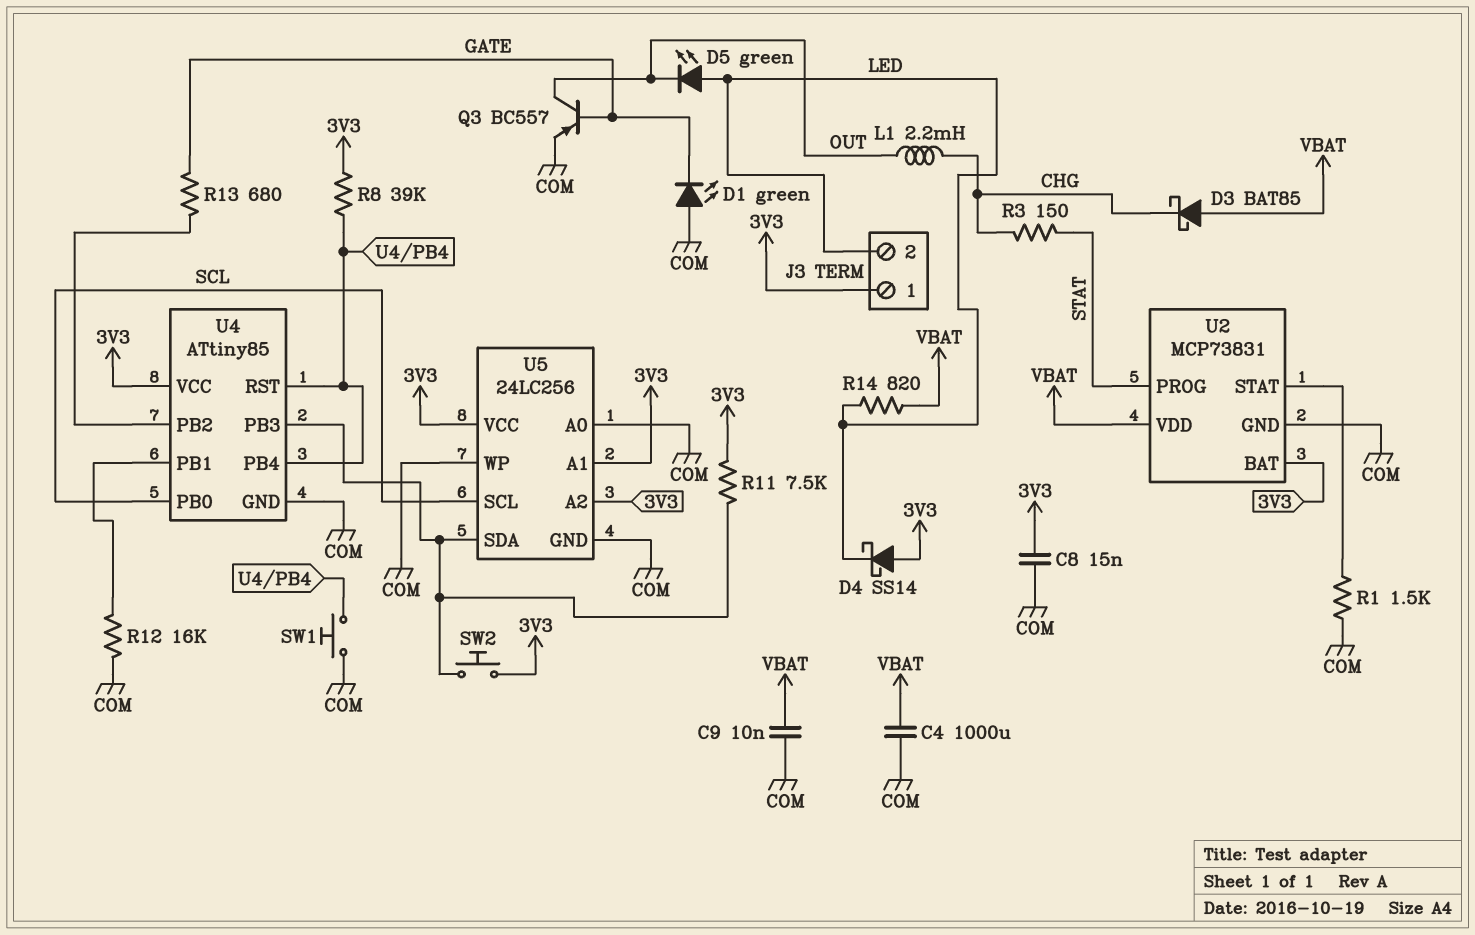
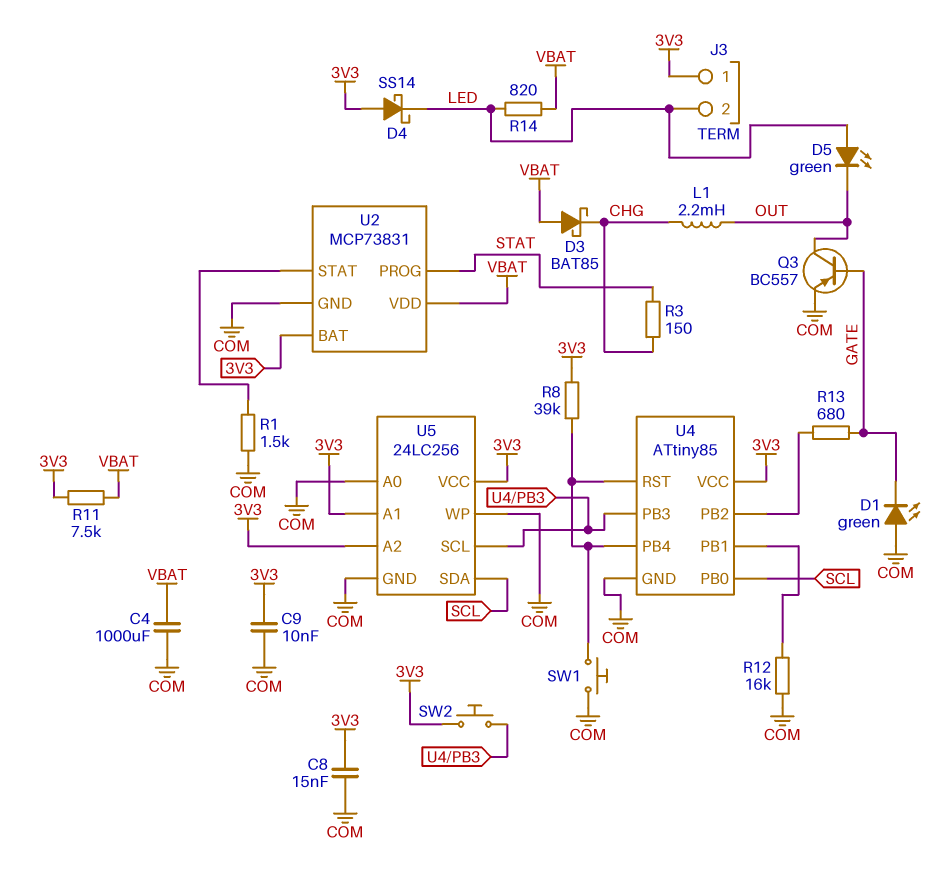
C9: 10nF (COM, VBAT) -> 10nF (3V3, COM)
R11: 7.5k (3V3, U4/PB3) -> 7.5k (3V3, VBAT)
U5 pin SCL: SCL -> U4/PB3
U5 pin SDA: U4/PB3 -> SCL

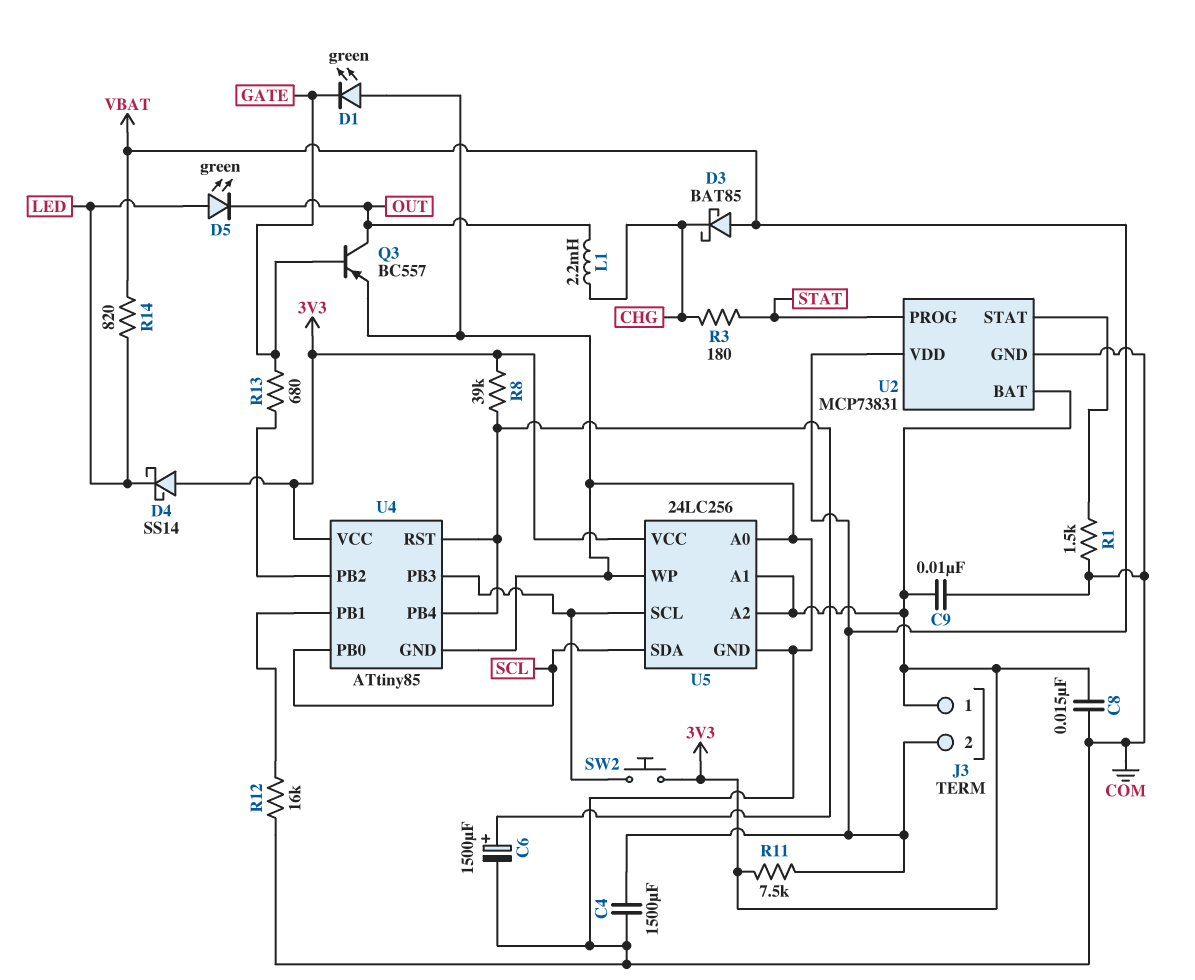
C4: 1000uF (COM, VBAT) -> 1500uF (COM, VBAT)
C6: none -> 1500uF (plus U4/PB4, minus COM)
J3 pin 2: LED -> VBAT
R3: 150 (CHG, STAT) -> 180 (CHG, STAT)
SW1: button (COM, U4/PB4) -> none

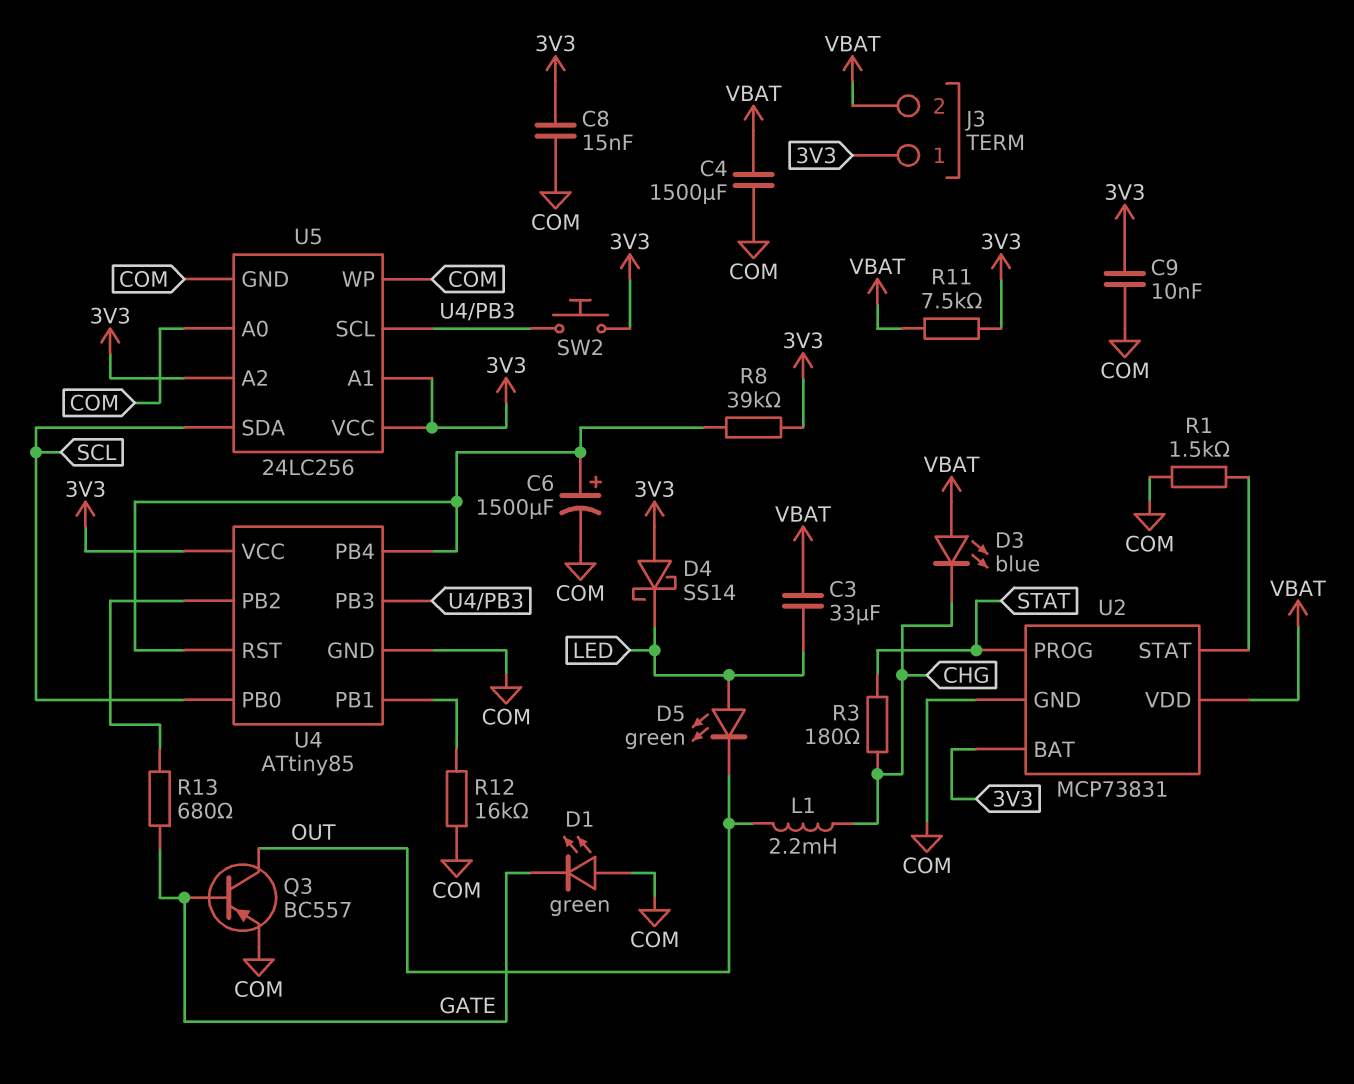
C3: none -> 33uF (LED, VBAT)
D3: schottky BAT85 (A VBAT, K CHG) -> LED blue (A VBAT, K CHG)
R14: 820 (LED, VBAT) -> none

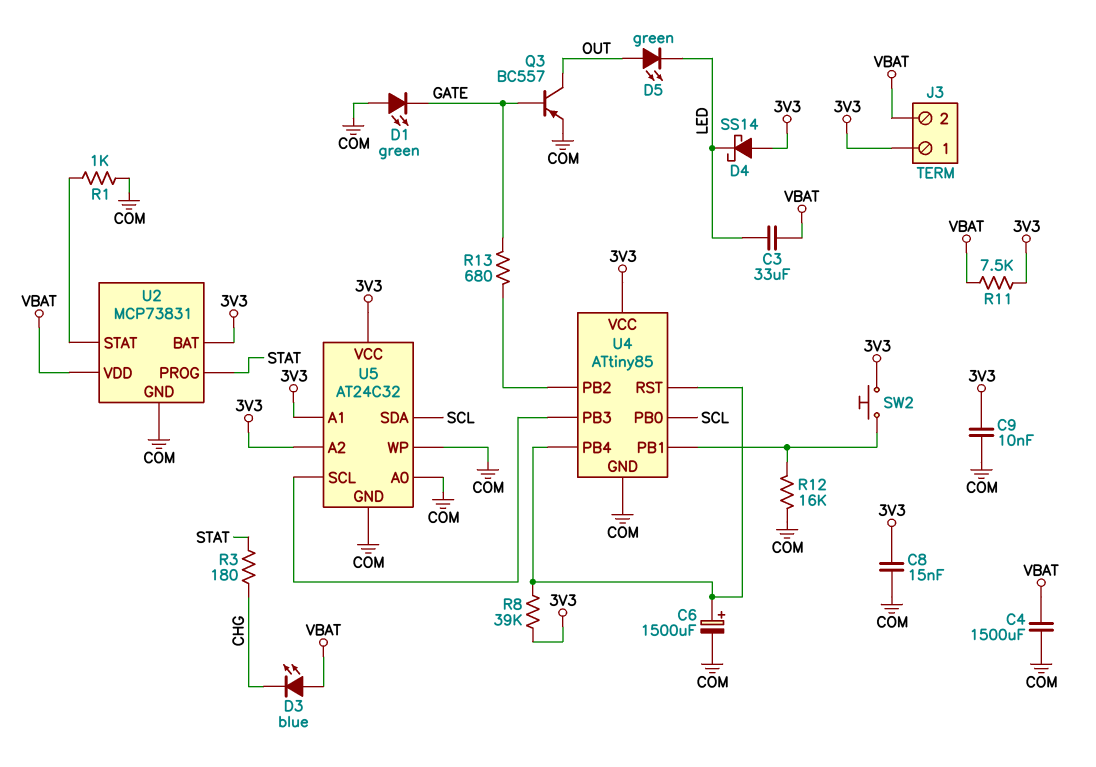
D5: LED green (A LED, K OUT) -> LED green (A OUT, K LED)
L1: 2.2mH (CHG, OUT) -> none
R1: 1.5k (COM, U2/STAT) -> 1k (COM, U2/STAT)
SW2: button (3V3, U4/PB3) -> button (3V3, U4/PB1)
U5: 24LC256 -> AT24C32

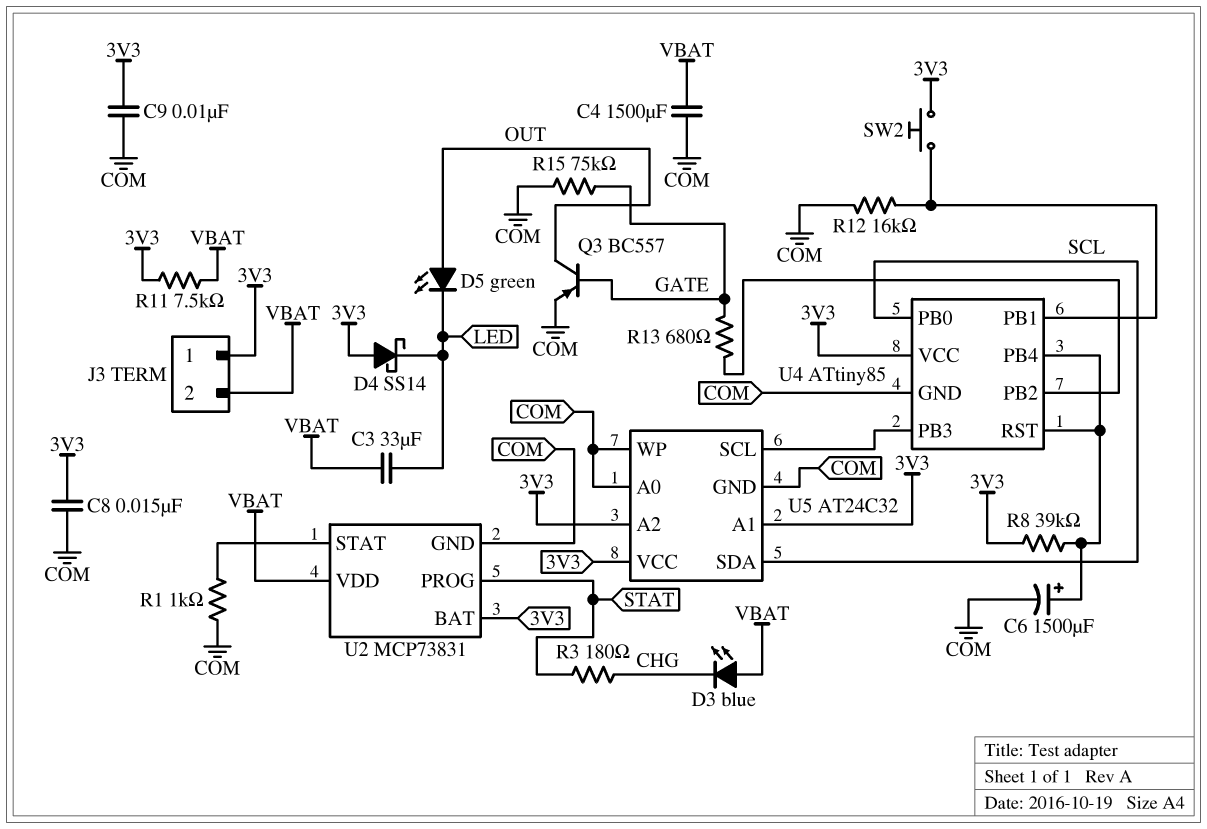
D1: LED green (A COM, K GATE) -> none
R15: none -> 75k (COM, GATE)

